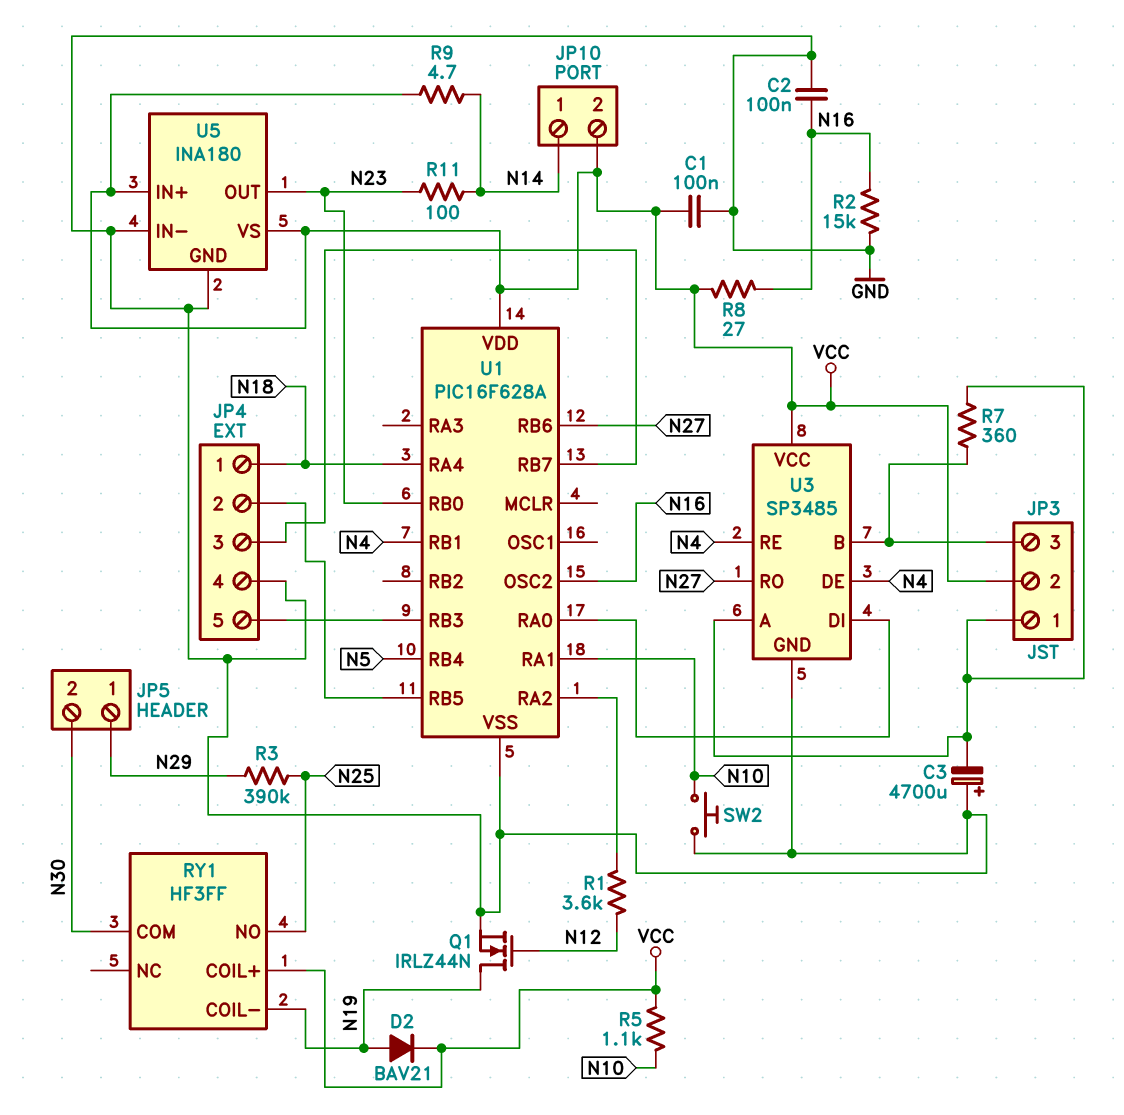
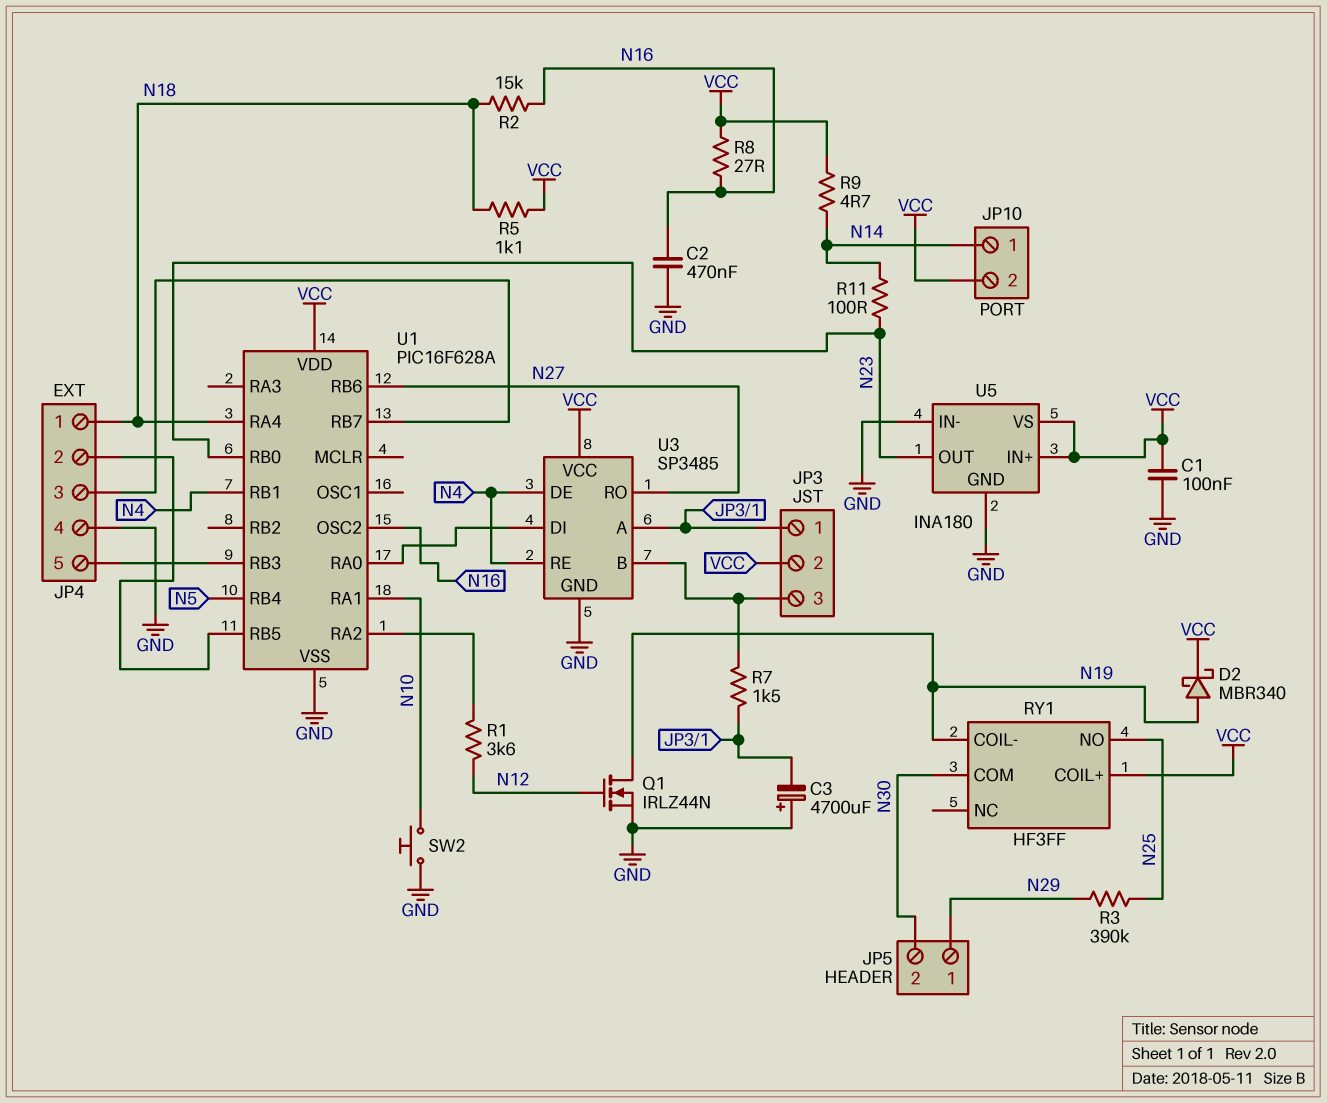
C2: 100nF (GND, N16) -> 470nF (GND, N16)
D2: diode BAV21 (A N19, K VCC) -> schottky MBR340 (A N19, K VCC)
R2: 15k (GND, N16) -> 15k (N16, N18)
R5: 1.1k (N10, VCC) -> 1.1k (N18, VCC)
R7: 360 (JP3/1, JP3/3) -> 1.5k (JP3/1, JP3/3)

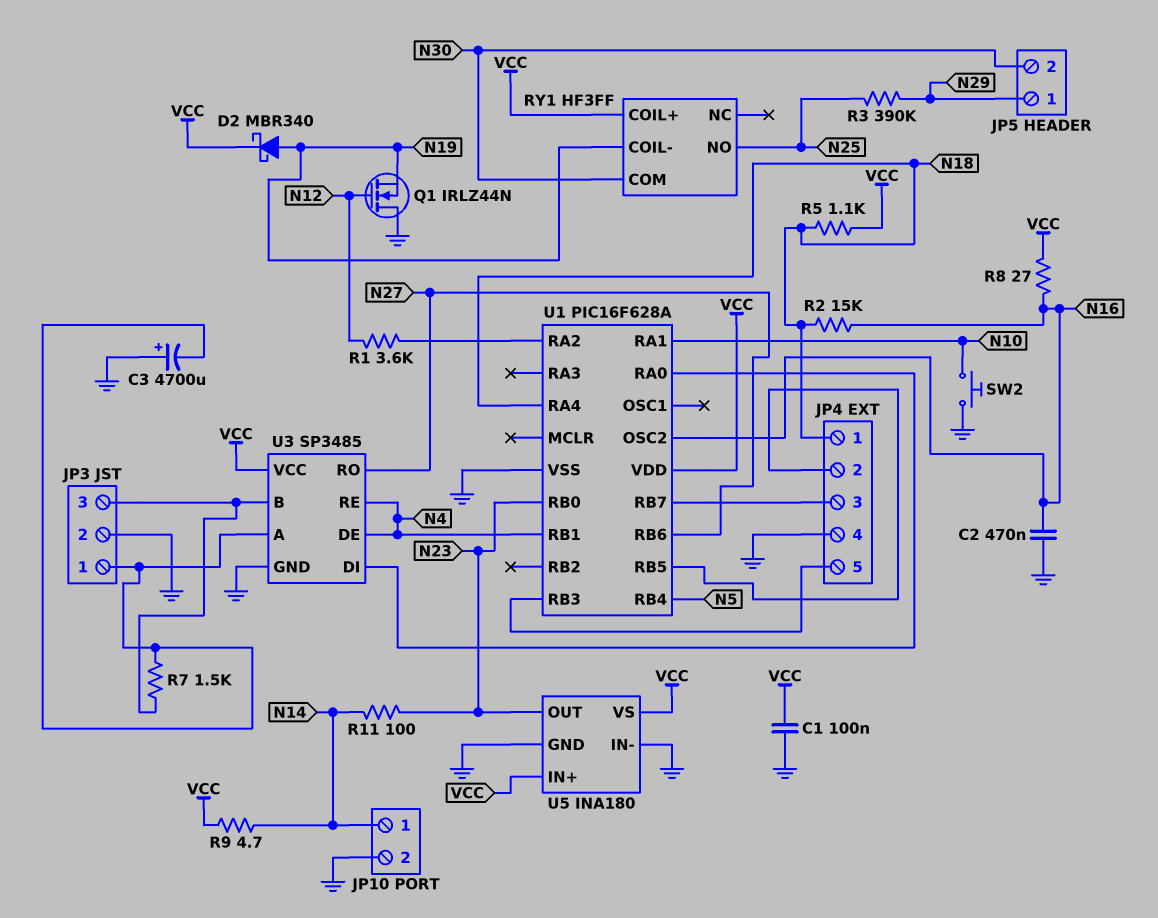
JP3 pin 2: VCC -> GND
JP10 pin 2: VCC -> GND
Q1: NMOS IRLZ44N (G N12, D N19, S GND) -> NMOS IRLZ44N (G N12, D GND, S N19)

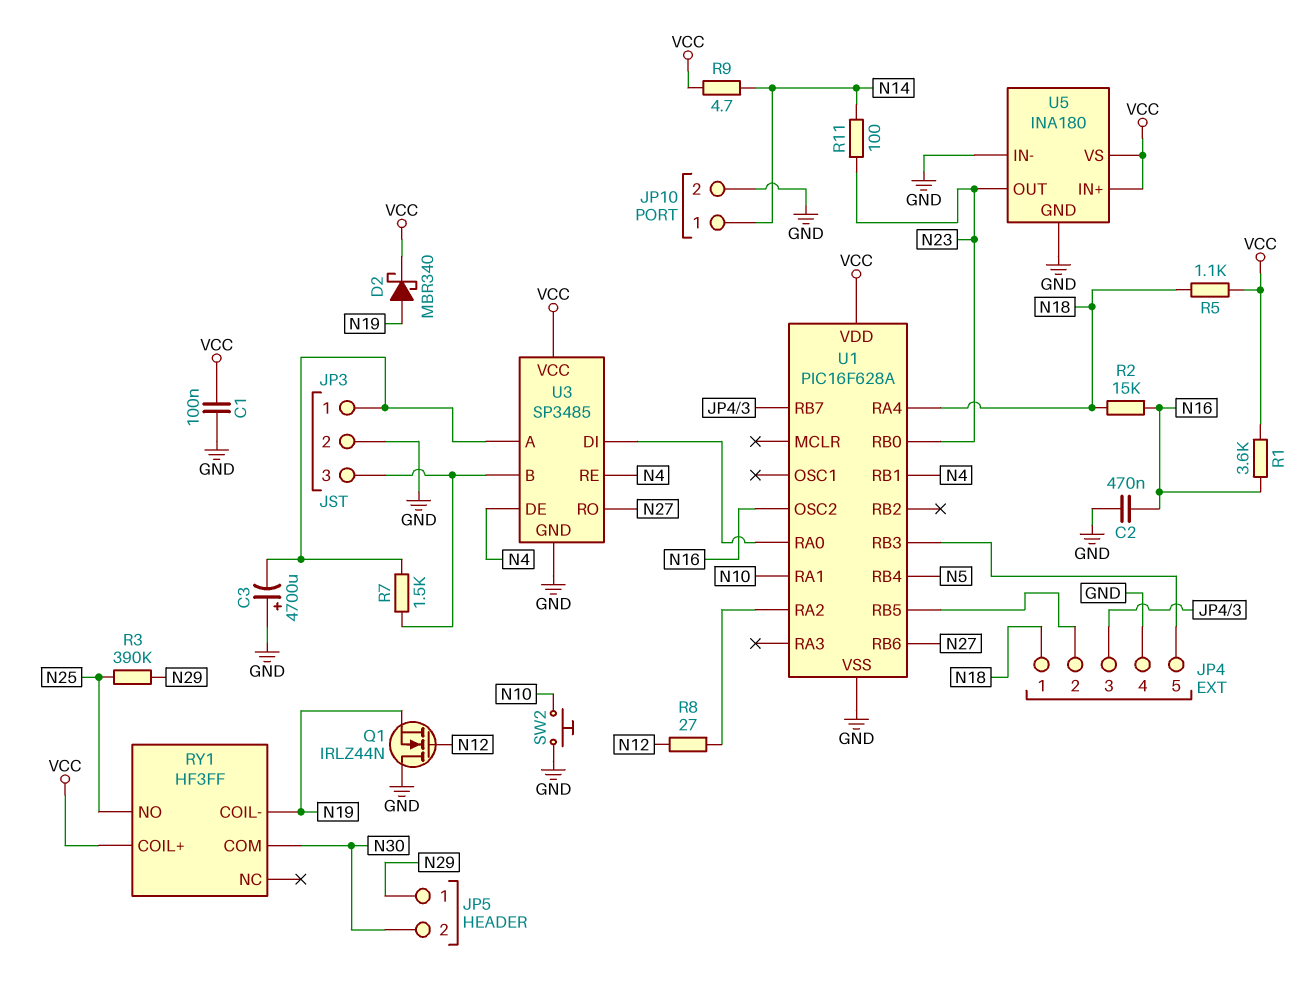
R1: 3.6k (N12, U1/RA2) -> 3.6k (N16, VCC)
R8: 27 (N16, VCC) -> 27 (N12, U1/RA2)

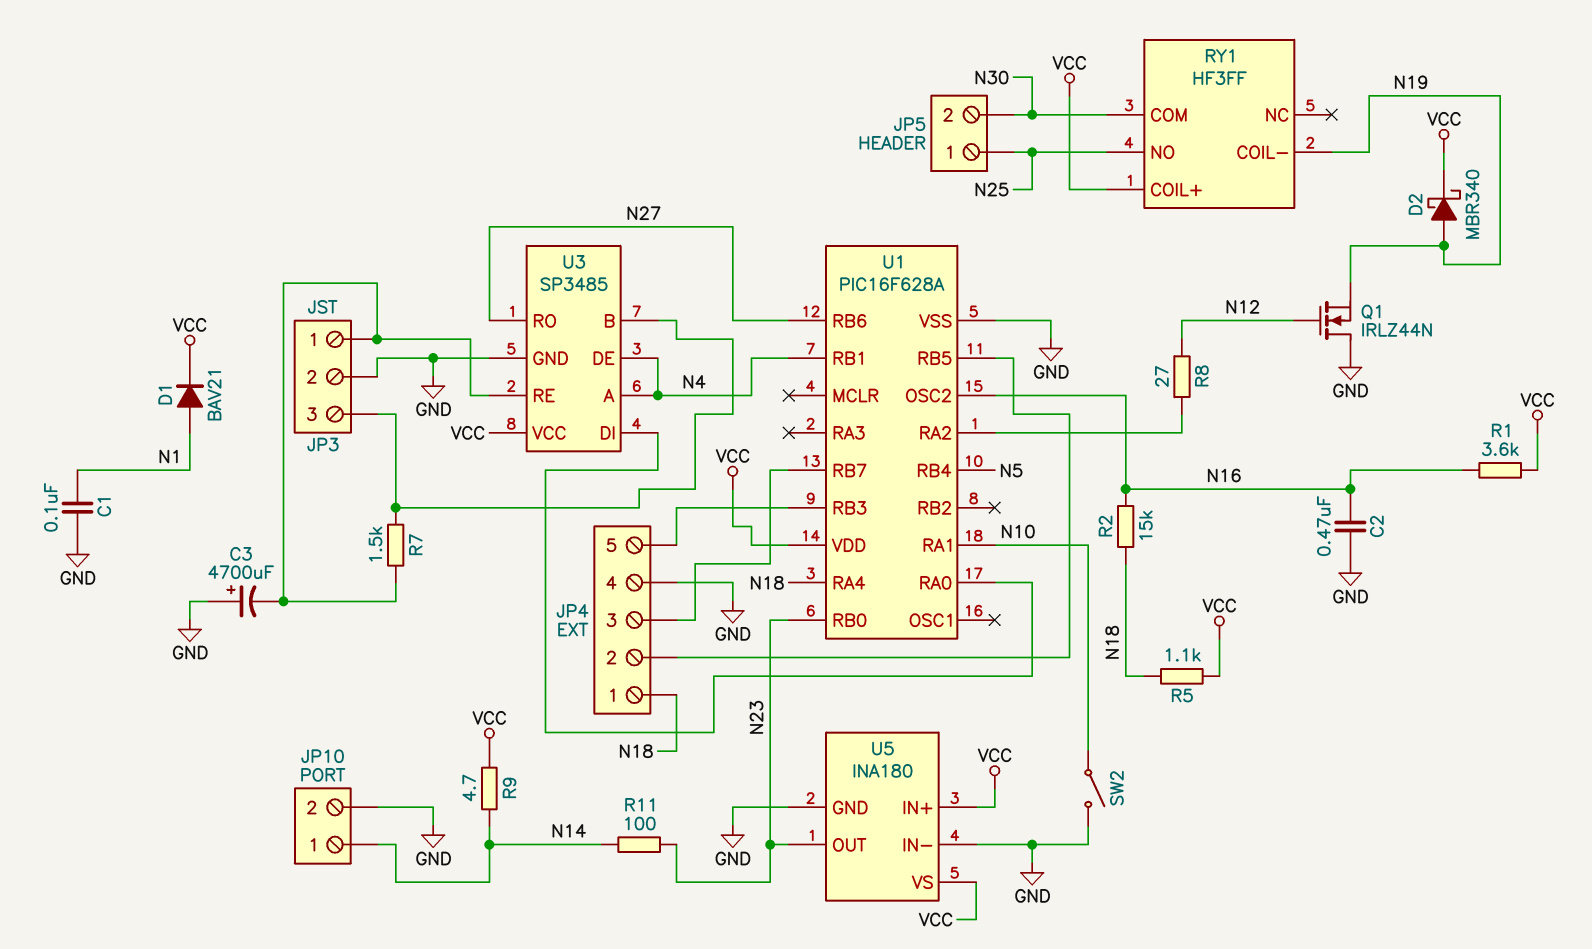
C1: 100nF (GND, VCC) -> 100nF (GND, N1)
D1: none -> diode BAV21 (A N1, K VCC)
JP5 pin 1: N29 -> N25
R3: 390k (N25, N29) -> none
SW2: button (GND, N10) -> switch (GND, N10)
U3 pin A: JP3/1 -> N4
U3 pin RE: N4 -> JP3/1

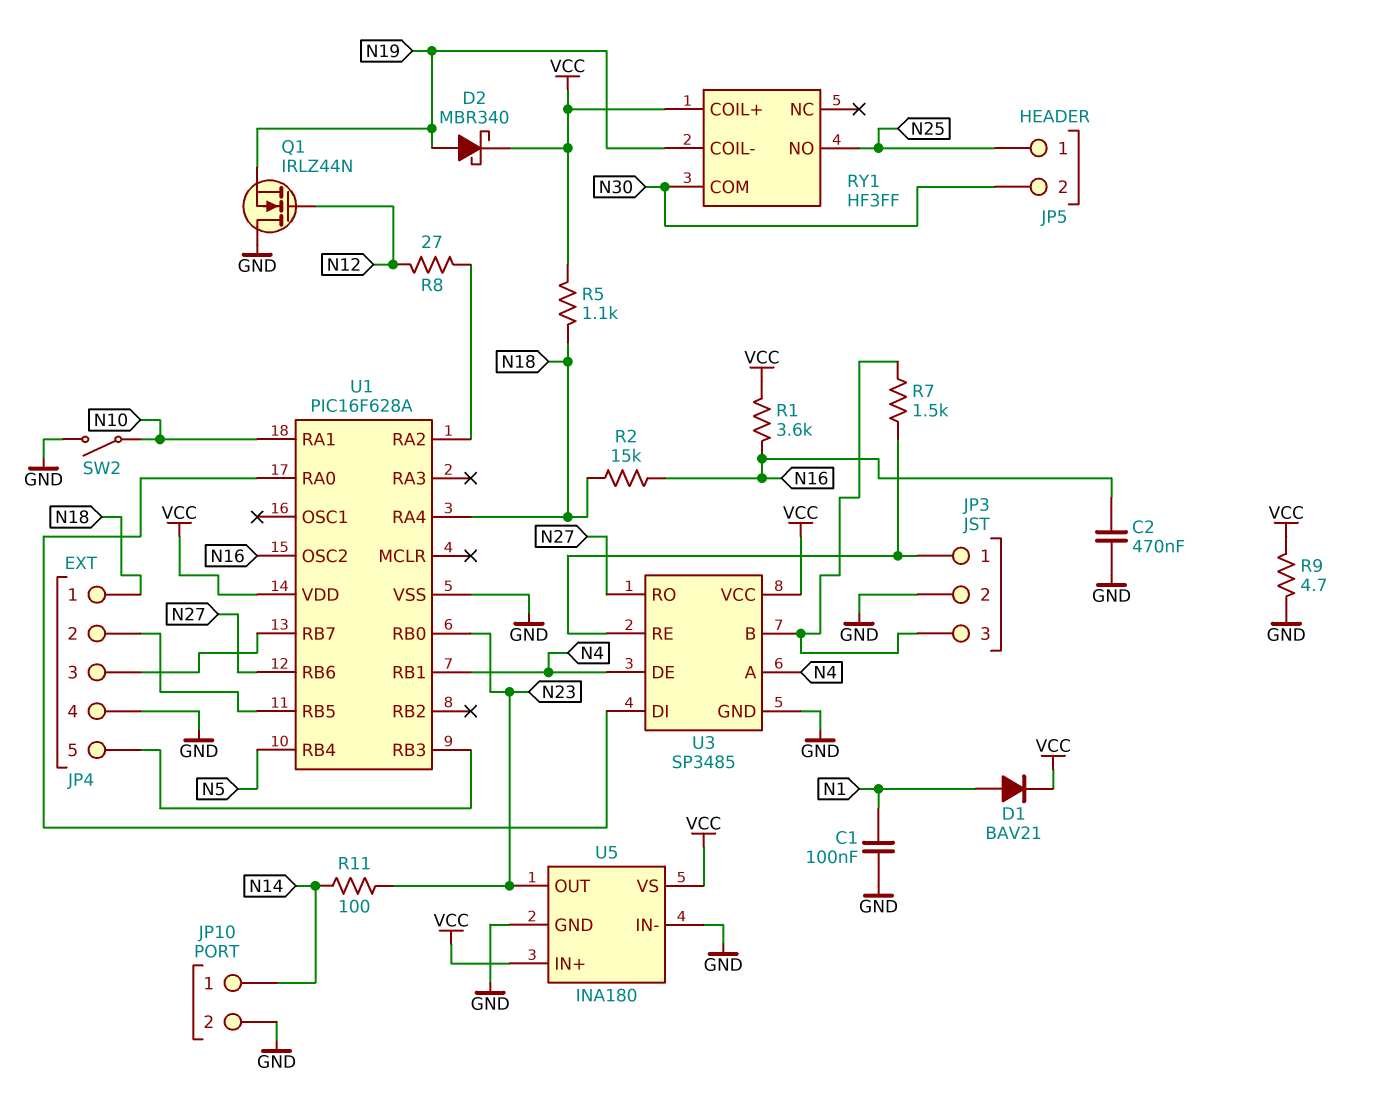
C3: 4700uF (plus GND, minus JP3/1) -> none
R9: 4.7 (N14, VCC) -> 4.7 (GND, VCC)

